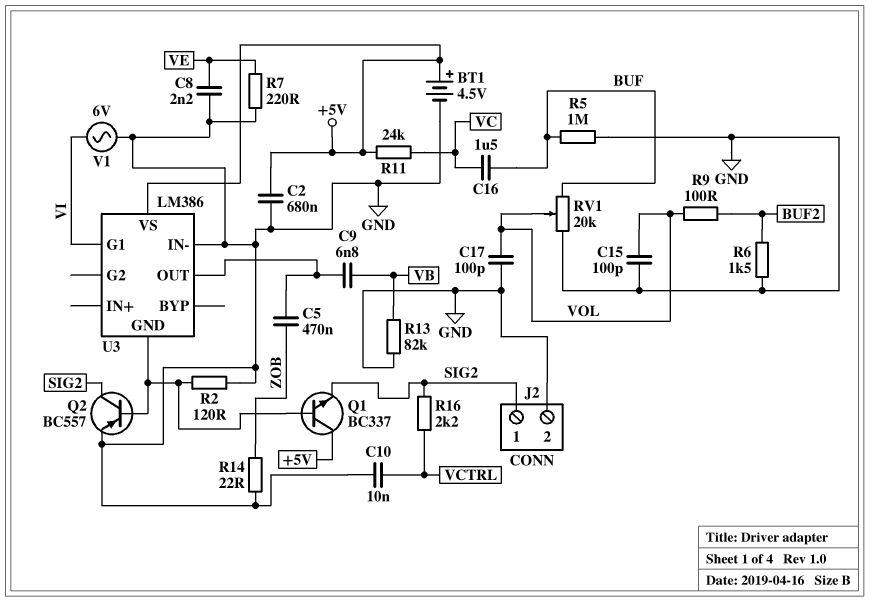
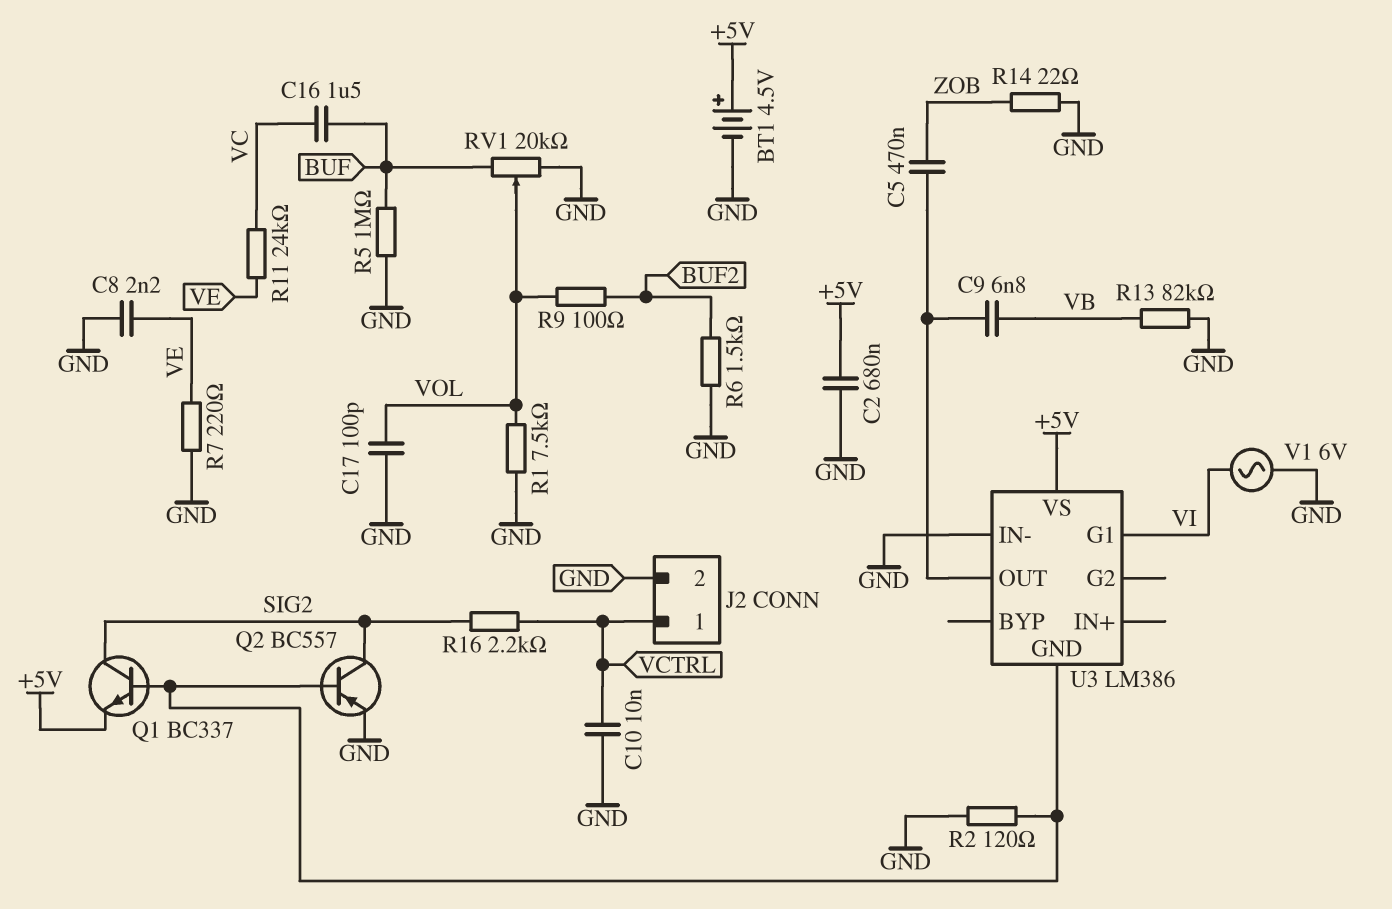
C15: 100pF (GND, VOL) -> none
J2 pin 1: SIG2 -> VCTRL
Q1: NPN BC337 (B U3/GND, C +5V, E SIG2) -> NPN BC337 (B U3/GND, C SIG2, E +5V)
R1: none -> 7.5k (GND, VOL)
R11: 24k (+5V, VC) -> 24k (VC, VE)

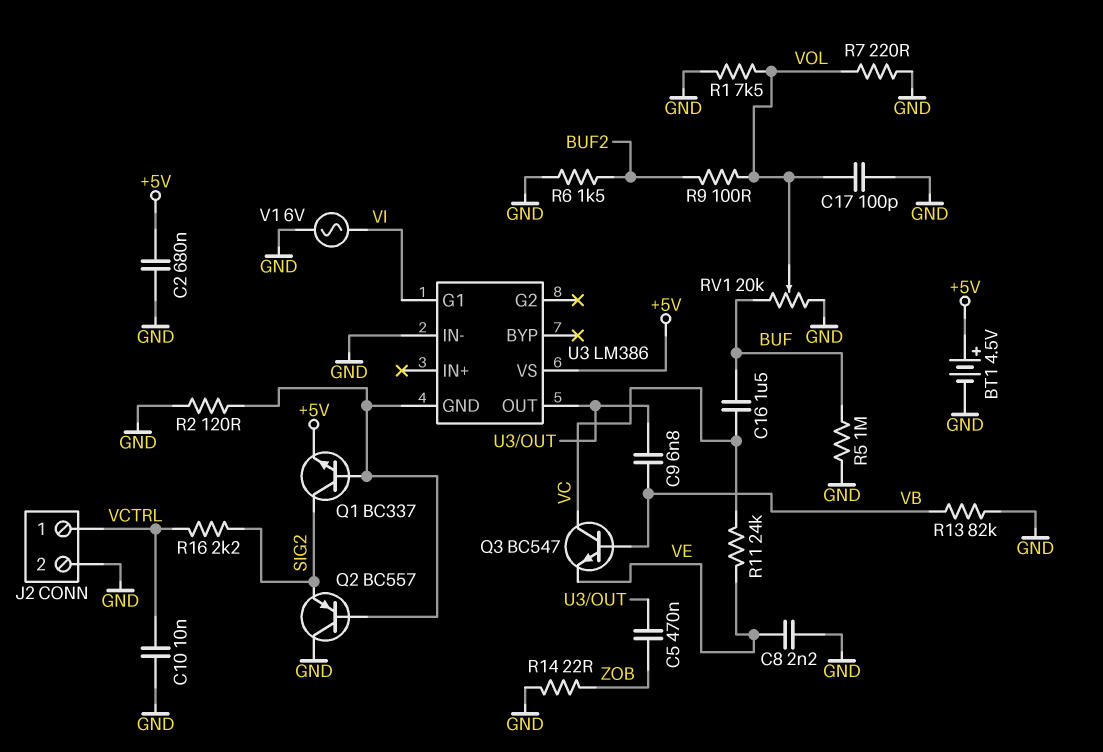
Q2: PNP BC557 (B U3/GND, C SIG2, E GND) -> PNP BC557 (B U3/GND, C GND, E SIG2)
Q3: none -> NPN BC547 (B VB, C VC, E VE)
R7: 220 (GND, VE) -> 220 (GND, VOL)

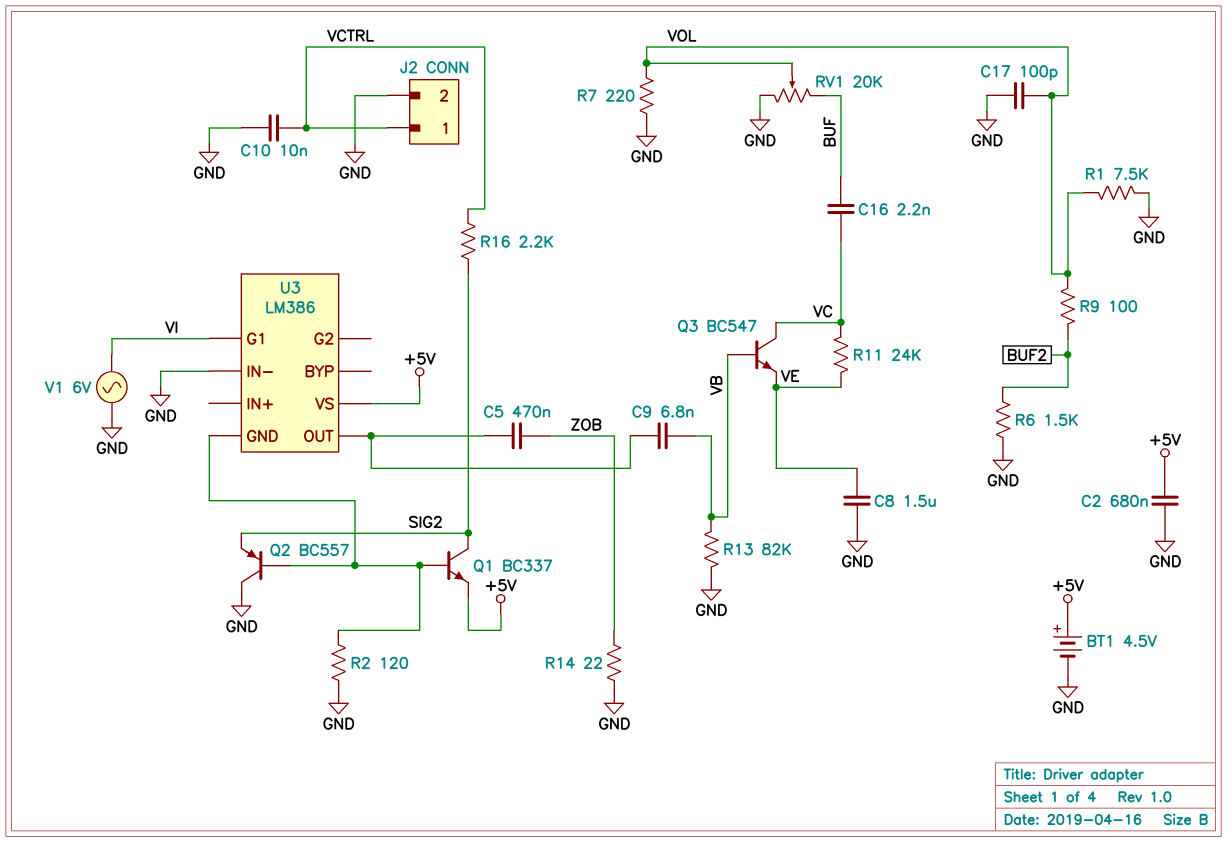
C8: 2.2nF (GND, VE) -> 1.5uF (GND, VE)
C16: 1.5uF (BUF, VC) -> 2.2nF (BUF, VC)
R5: 1M (BUF, GND) -> none

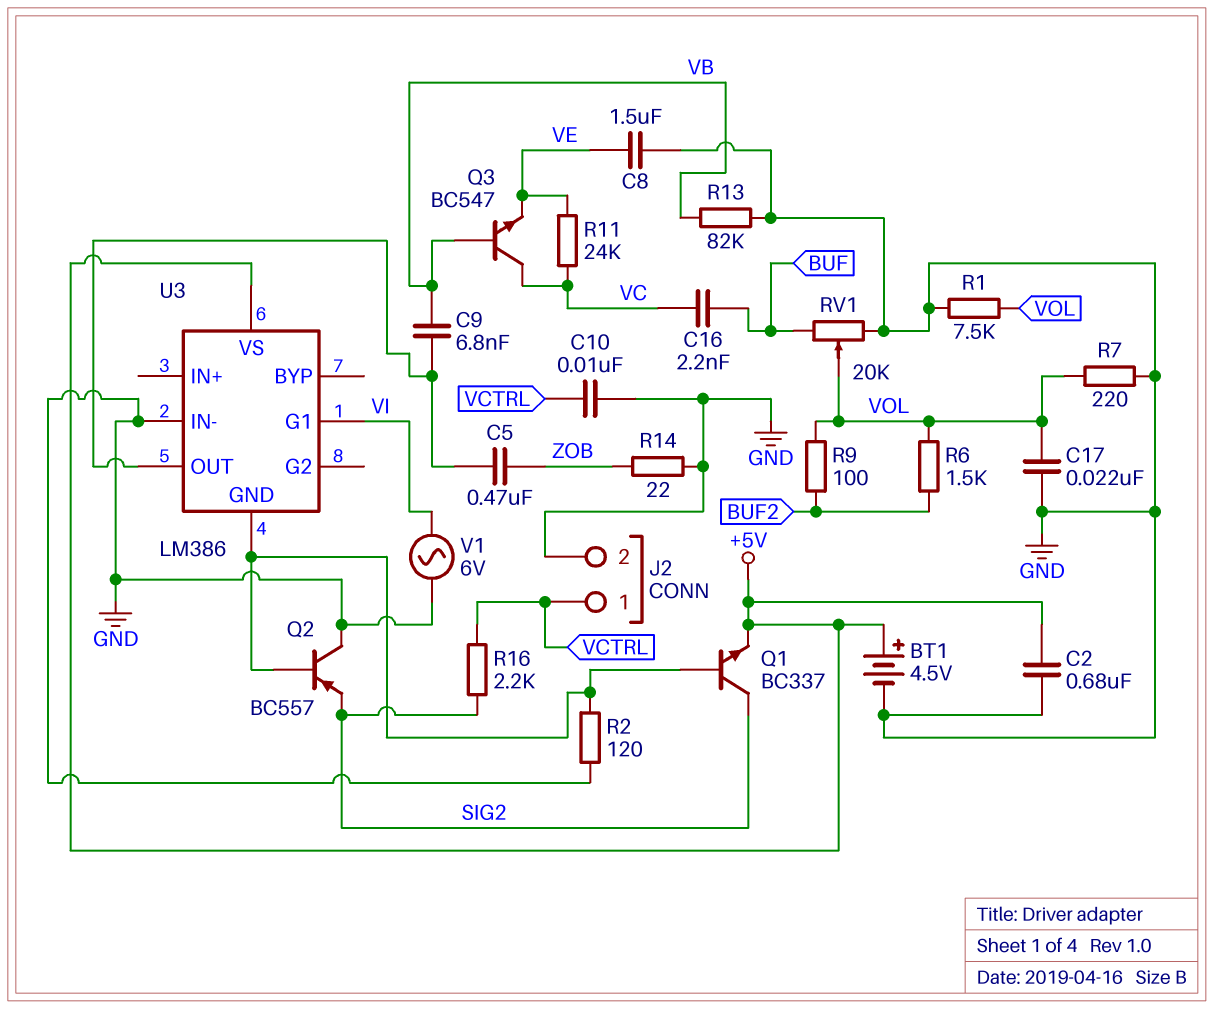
C17: 100pF (GND, VOL) -> 22nF (GND, VOL)
R6: 1.5k (BUF2, GND) -> 1.5k (BUF2, VOL)

